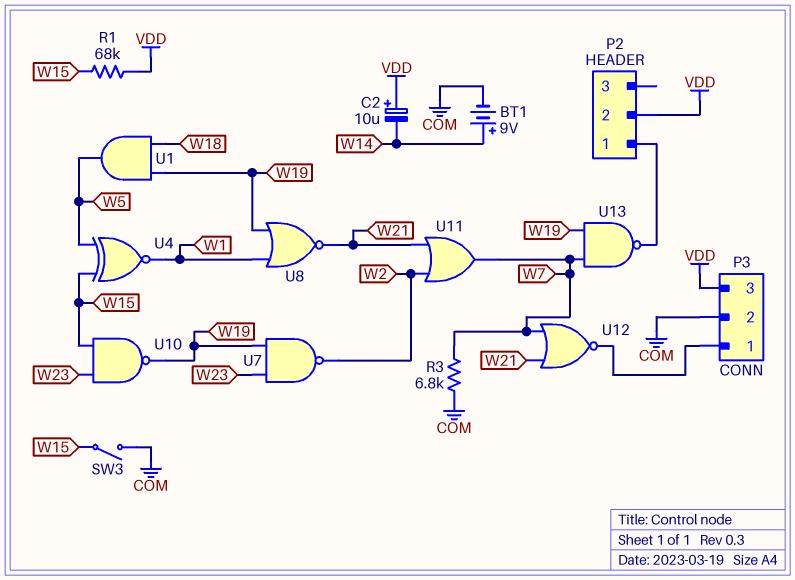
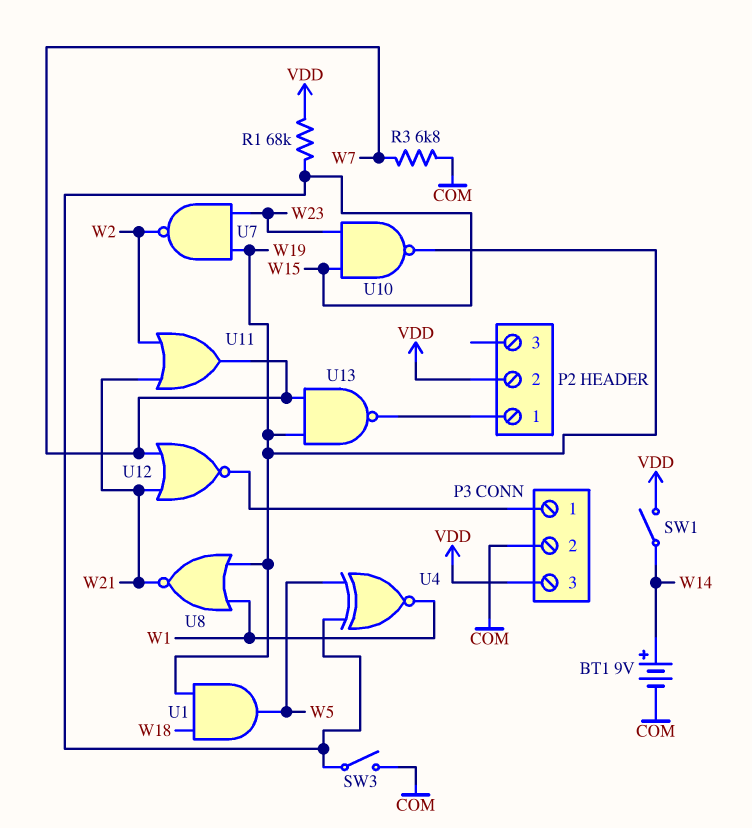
C2: 10uF (plus VDD, minus W14) -> none
SW1: none -> switch (VDD, W14)

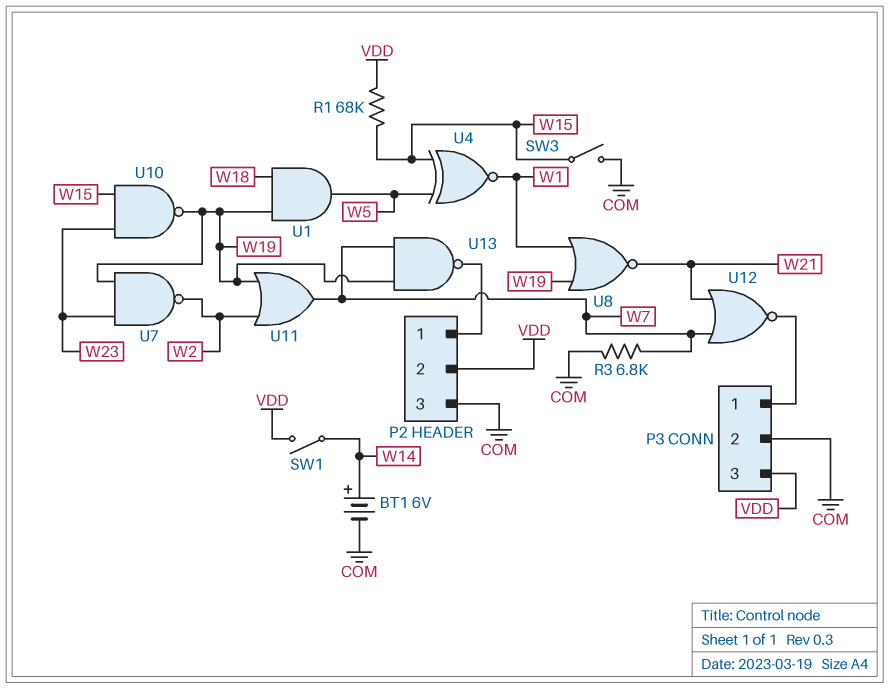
BT1: 9V (plus W14, minus COM) -> 6V (plus W14, minus COM)
P2 pin 3: none -> COM
U11: OR (in W2, in W21, out W7) -> OR (in W2, in W19, out W7)

